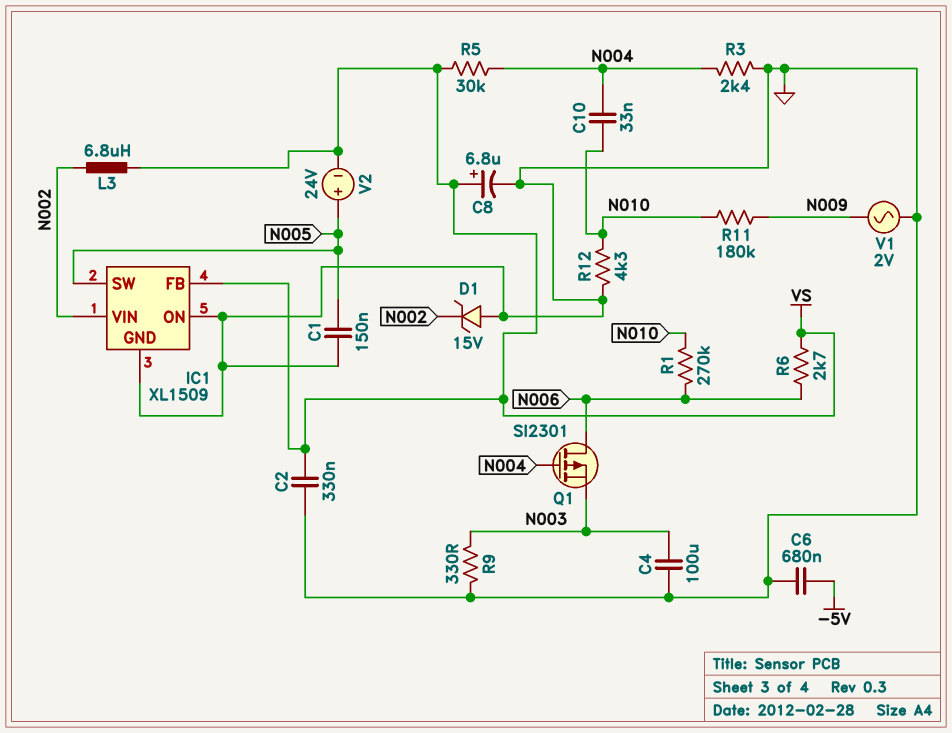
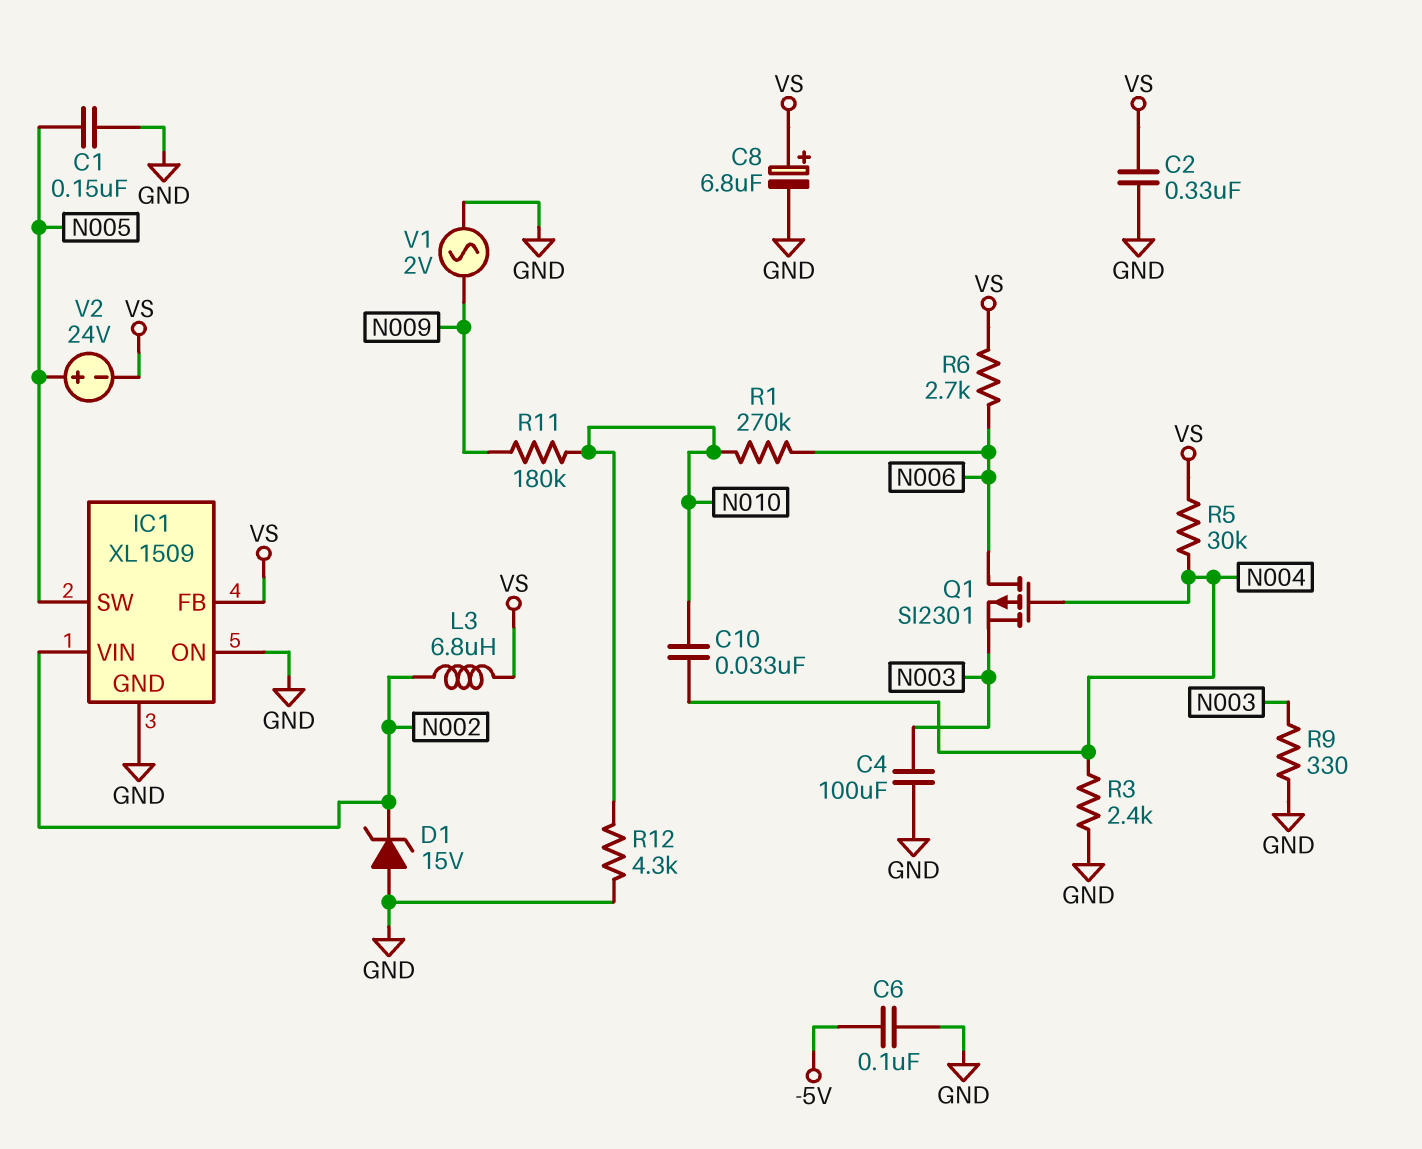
C6: 680nF (-5V, GND) -> 100nF (-5V, GND)

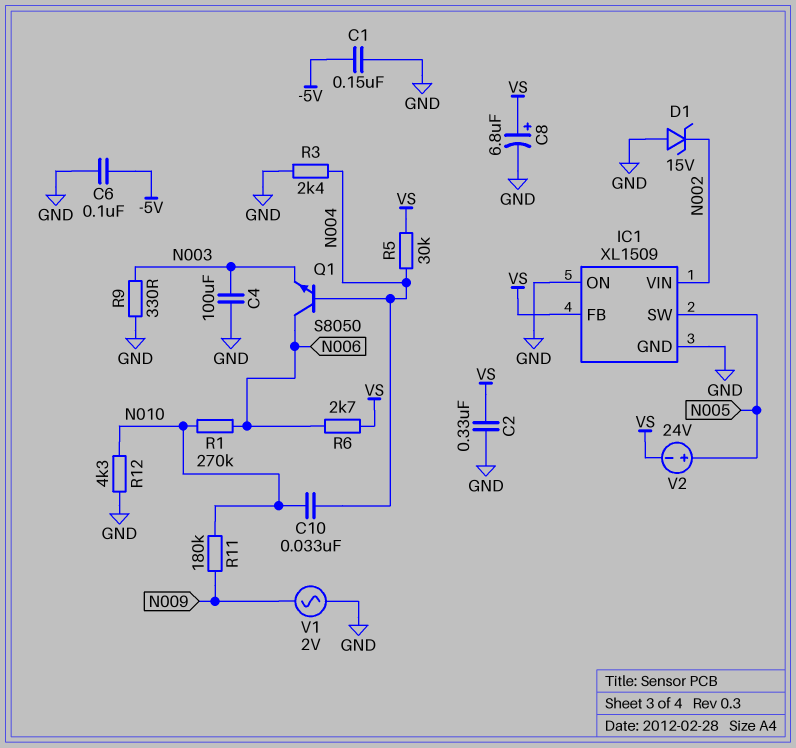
C1: 150nF (GND, N005) -> 150nF (-5V, GND)
L3: 6.8uH (N002, VS) -> none
Q1: PMOS SI2301 (G N004, D N006, S N003) -> NPN S8050 (B N004, C N006, E N003)

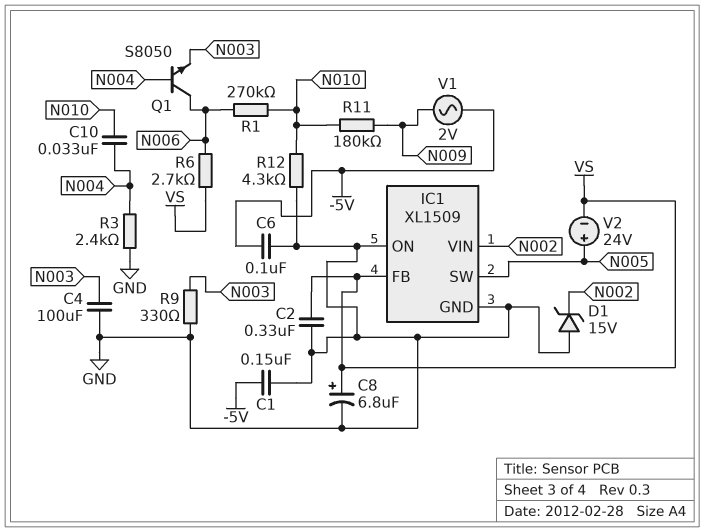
R5: 30k (N004, VS) -> none
V1: AC 2V (GND, N009) -> AC 2V (-5V, N009)

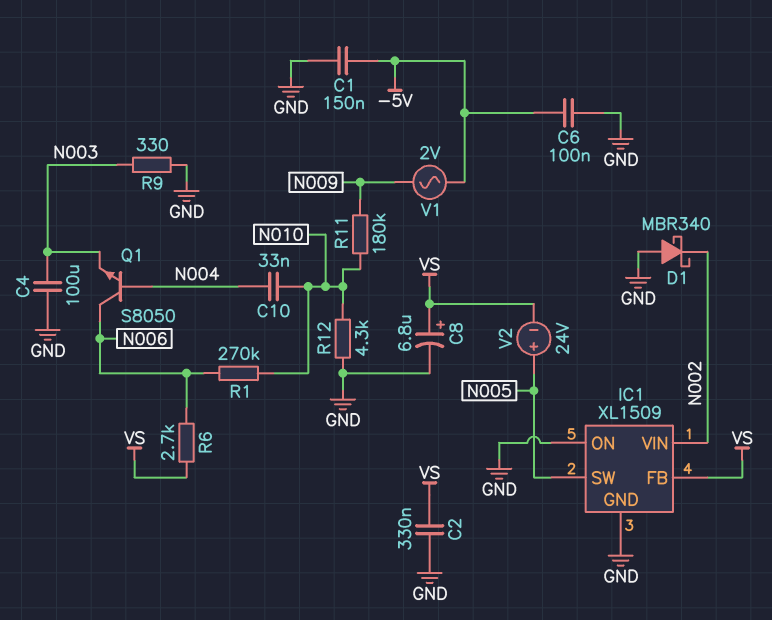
D1: zener 15V (A GND, K N002) -> schottky MBR340 (A GND, K N002)
R3: 2.4k (GND, N004) -> none

